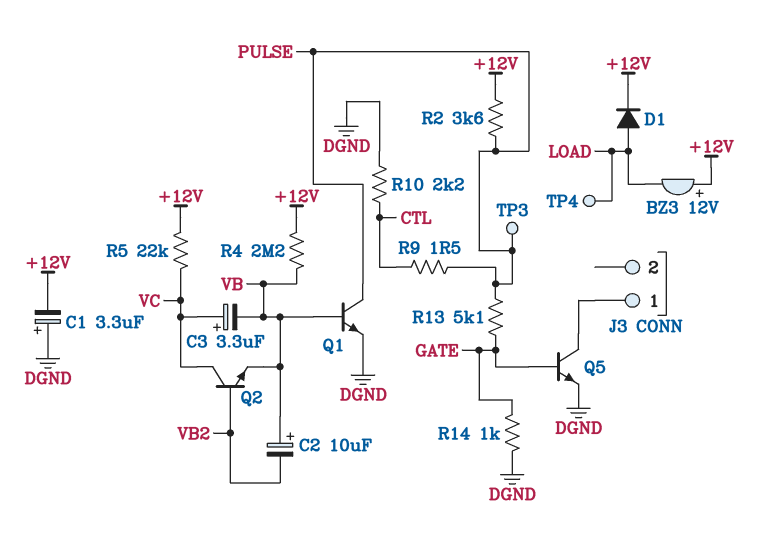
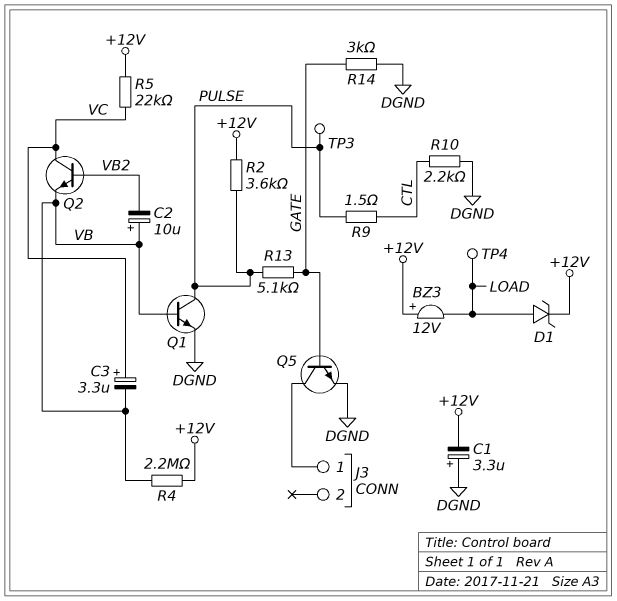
D1: diode (A LOAD, K +12V) -> zener (A LOAD, K +12V)
R14: 1k (DGND, GATE) -> 3k (DGND, GATE)

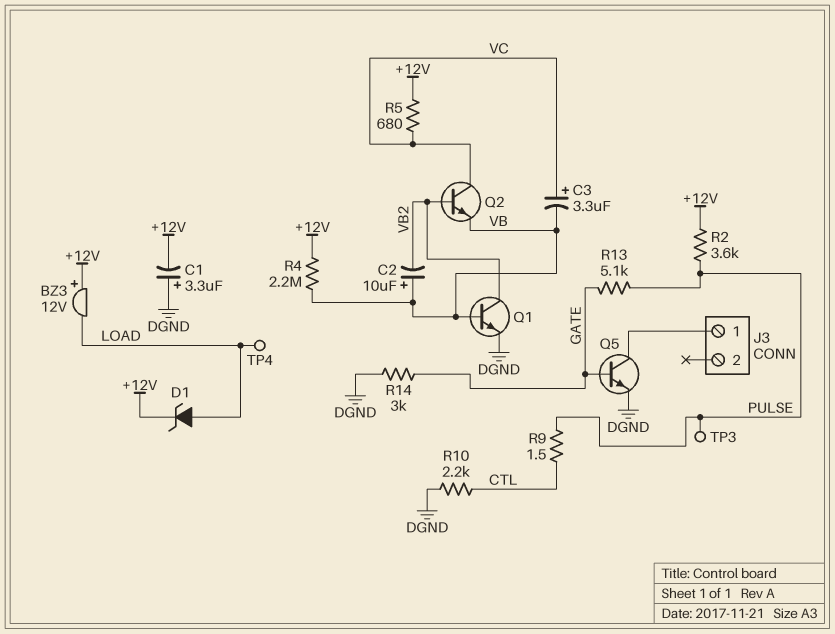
Q1: NPN (B VB, C PULSE, E DGND) -> NPN (B VB, C VB2, E DGND)
R5: 22k (+12V, VC) -> 680 (+12V, VC)

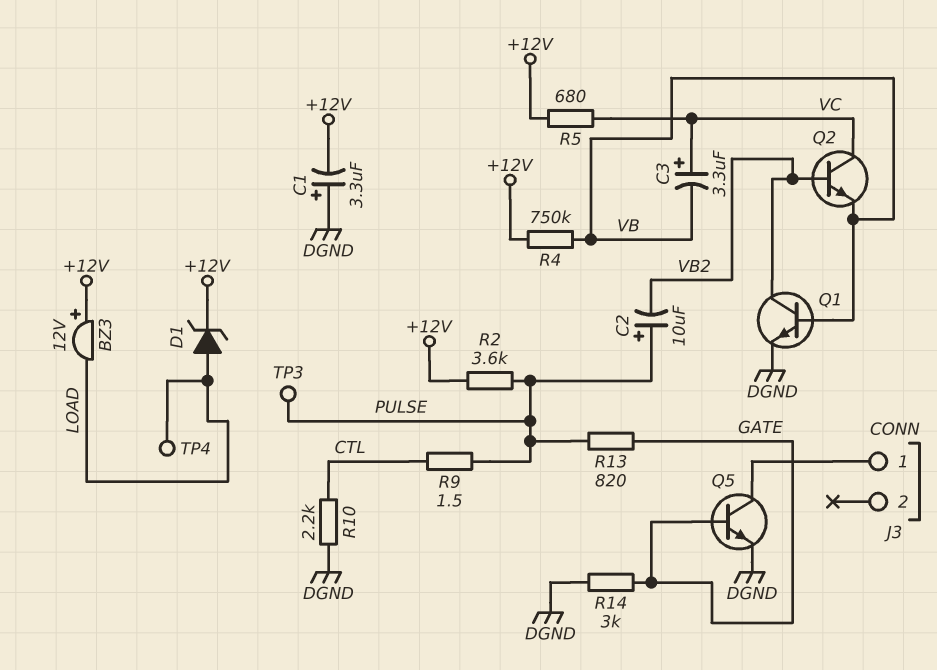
C2: 10uF (plus VB, minus VB2) -> 10uF (plus PULSE, minus VB2)
R4: 2.2M (+12V, VB) -> 750k (+12V, VB)
R13: 5.1k (GATE, PULSE) -> 820 (GATE, PULSE)

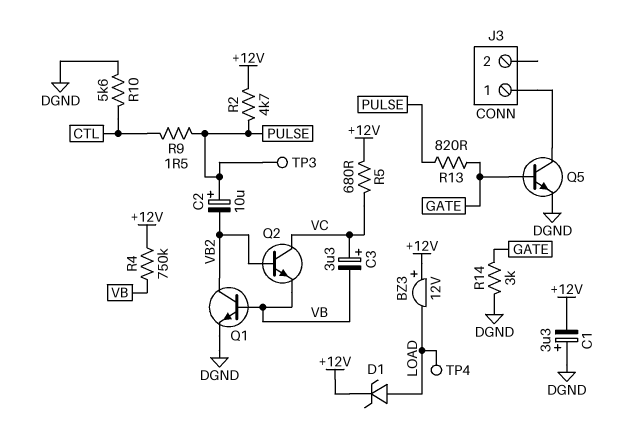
R2: 3.6k (+12V, PULSE) -> 4.7k (+12V, PULSE)
R10: 2.2k (CTL, DGND) -> 5.6k (CTL, DGND)

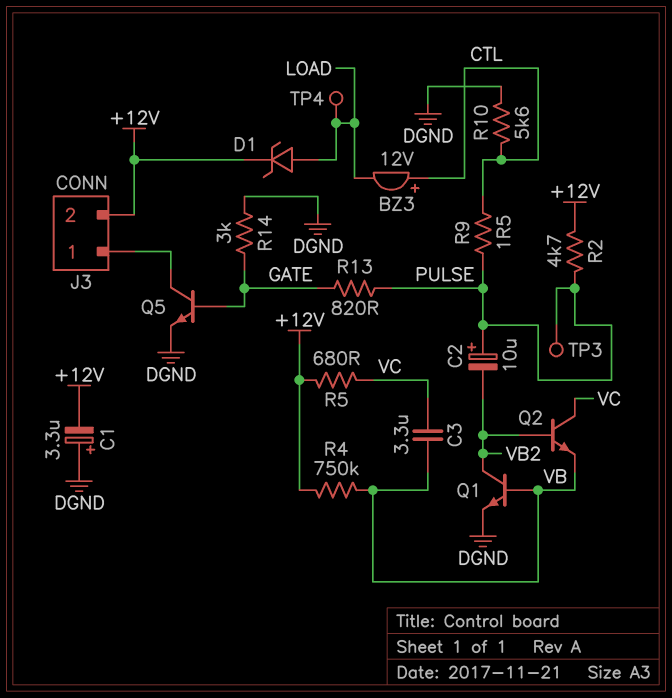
BZ3: buzzer 12V (plus +12V, minus LOAD) -> buzzer 12V (plus CTL, minus LOAD)
C3: 3.3uF (plus VC, minus VB) -> 3.3uF (VB, VC)
J3 pin 2: none -> +12V

